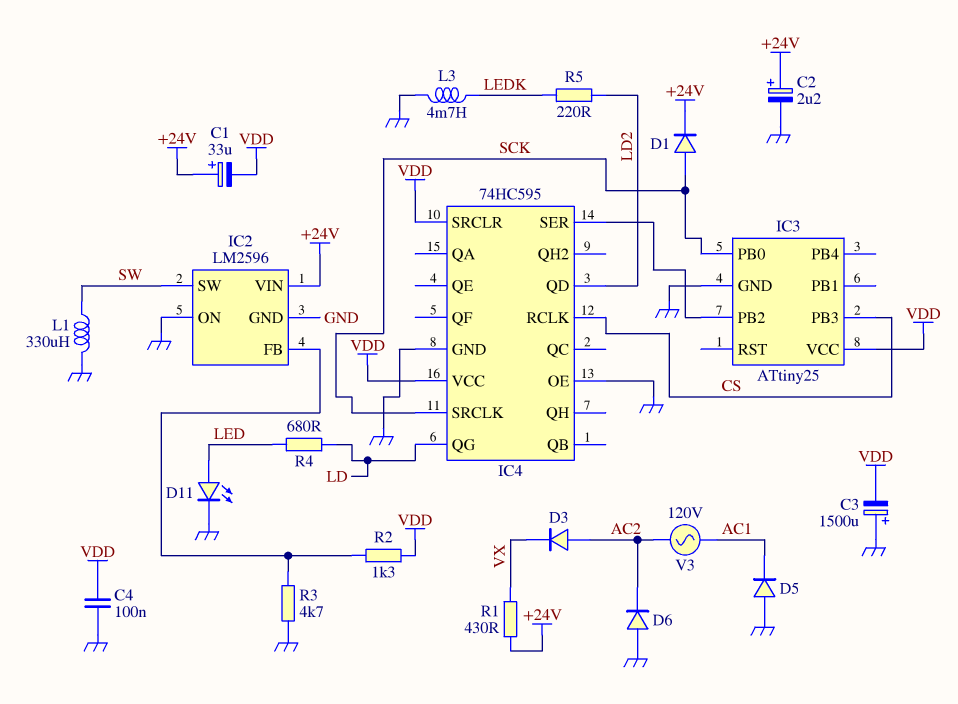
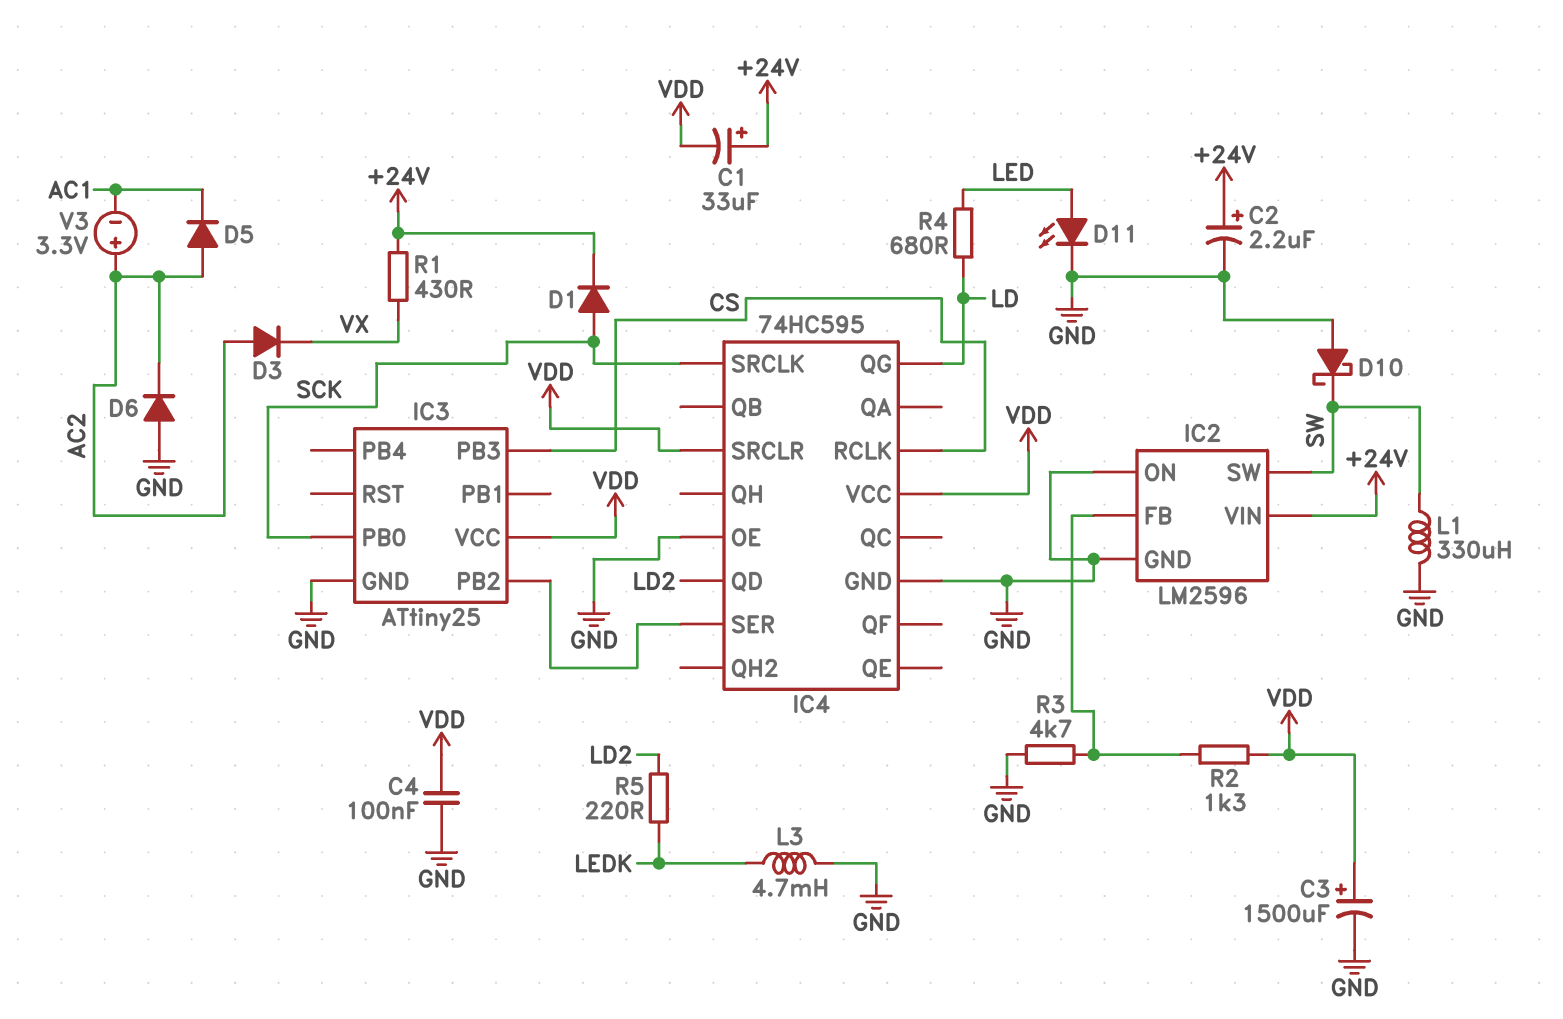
C3: 1500uF (plus GND, minus VDD) -> 1500uF (plus VDD, minus GND)
D5: diode (A GND, K AC1) -> diode (A AC2, K AC1)
D10: none -> schottky (A GND, K SW)
V3: AC 120V (AC1, AC2) -> 3.3V (plus AC2, minus AC1)

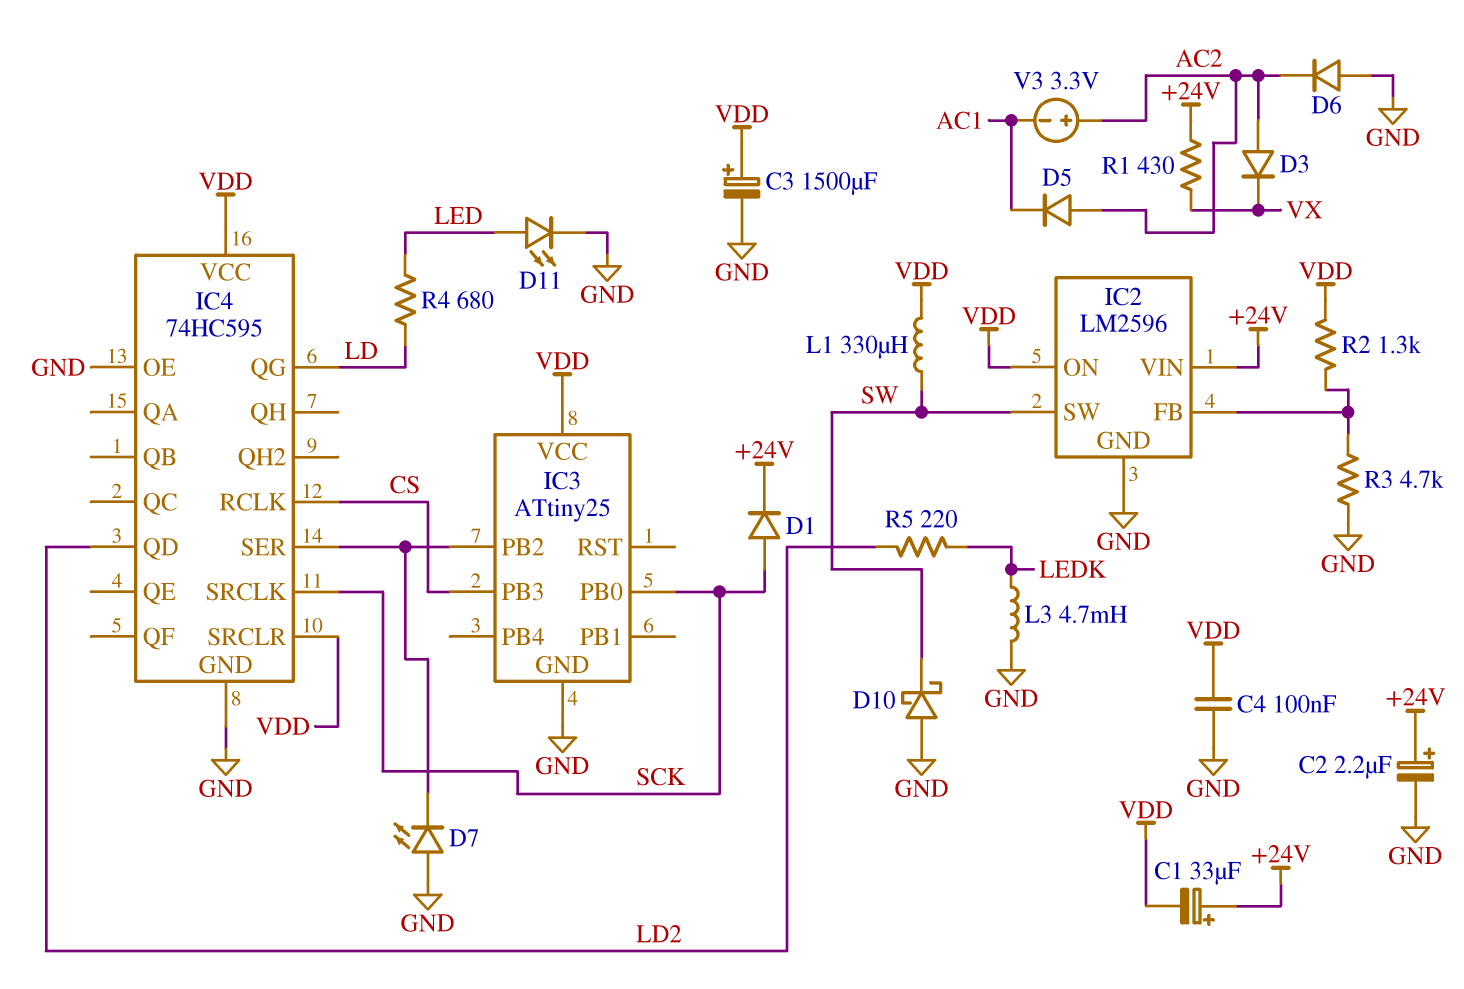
D7: none -> LED (A GND, K IC3/PB2)
IC2 pin ON: GND -> VDD
L1: 330uH (GND, SW) -> 330uH (SW, VDD)

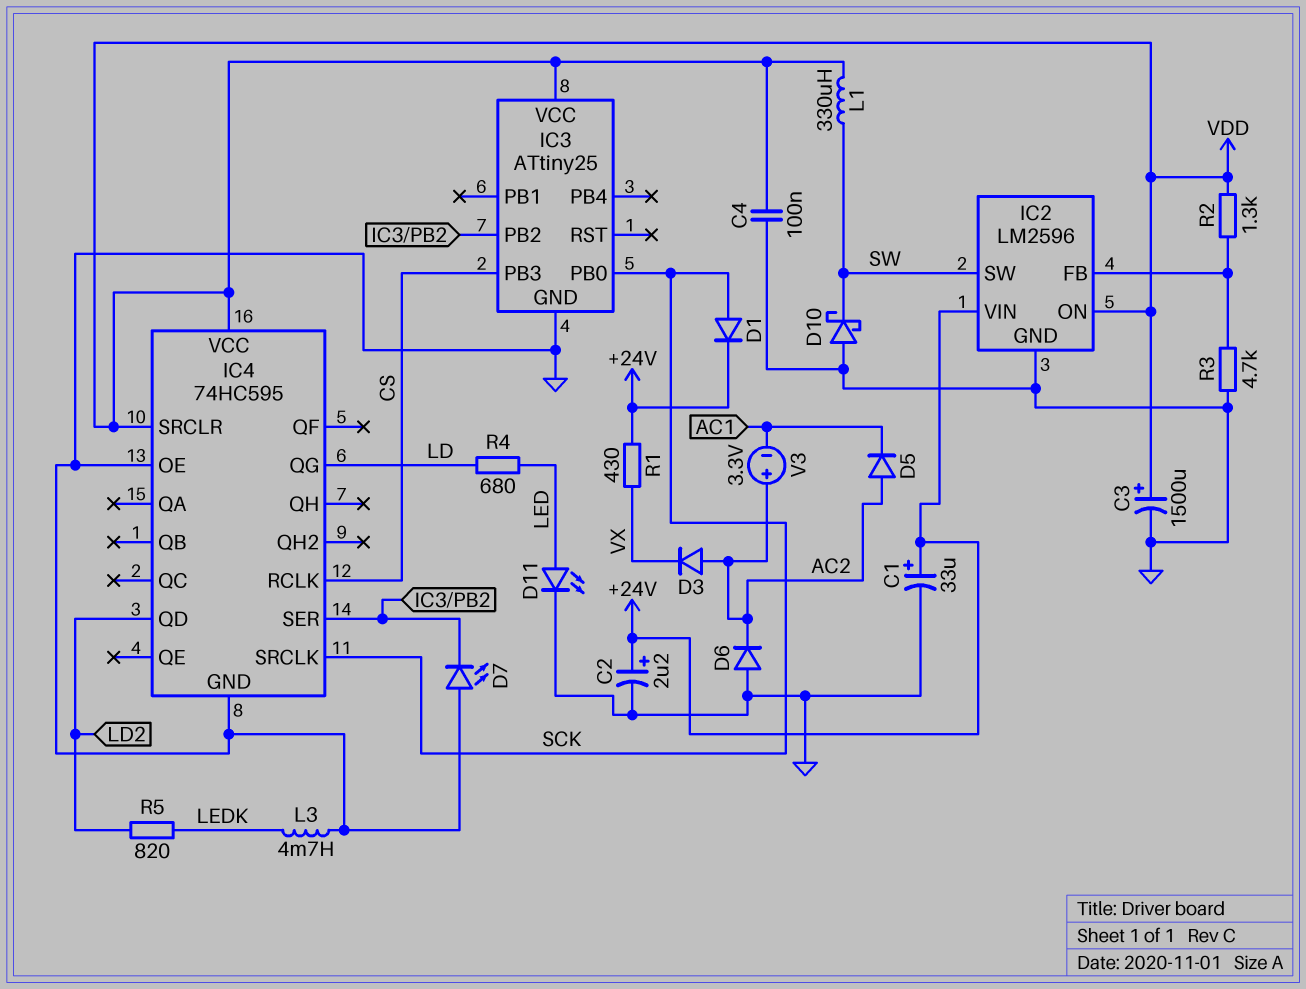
C1: 33uF (plus +24V, minus VDD) -> 33uF (plus +24V, minus GND)
R5: 220 (LD2, LEDK) -> 820 (LD2, LEDK)

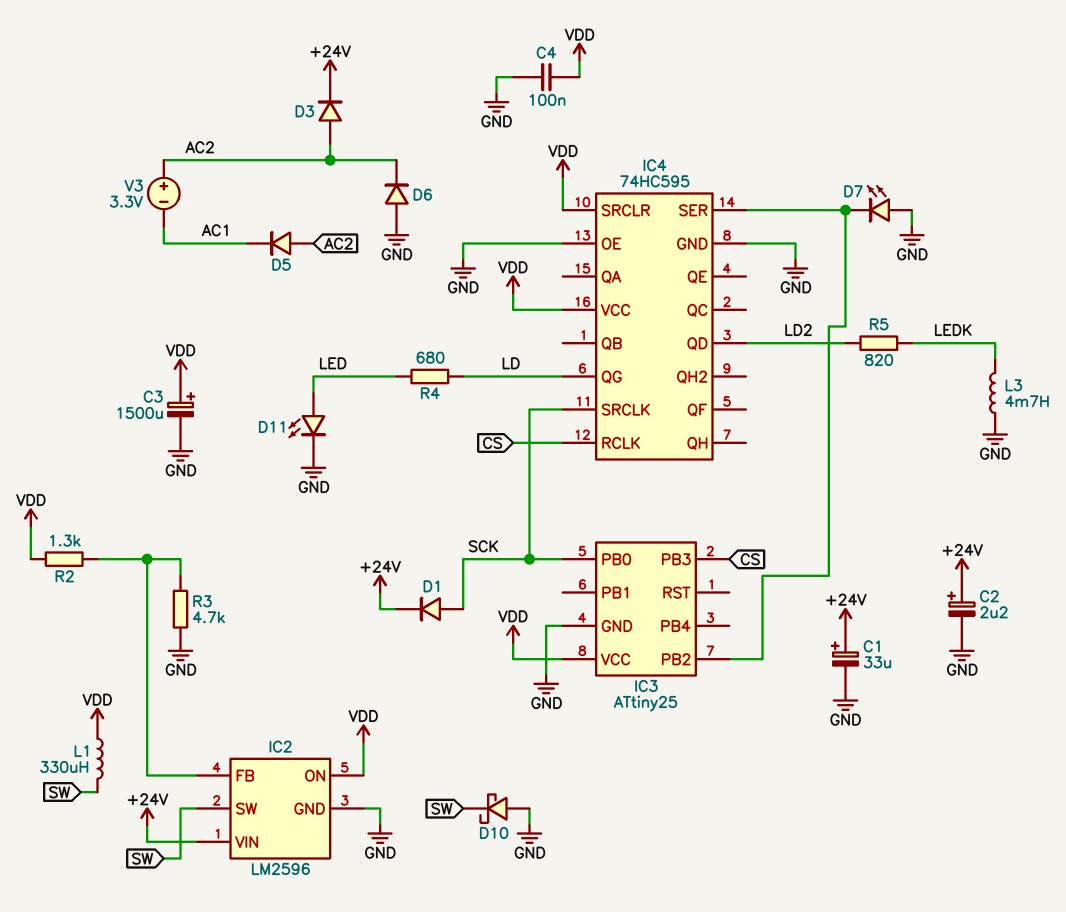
D3: diode (A AC2, K VX) -> diode (A AC2, K +24V)
R1: 430 (+24V, VX) -> none

